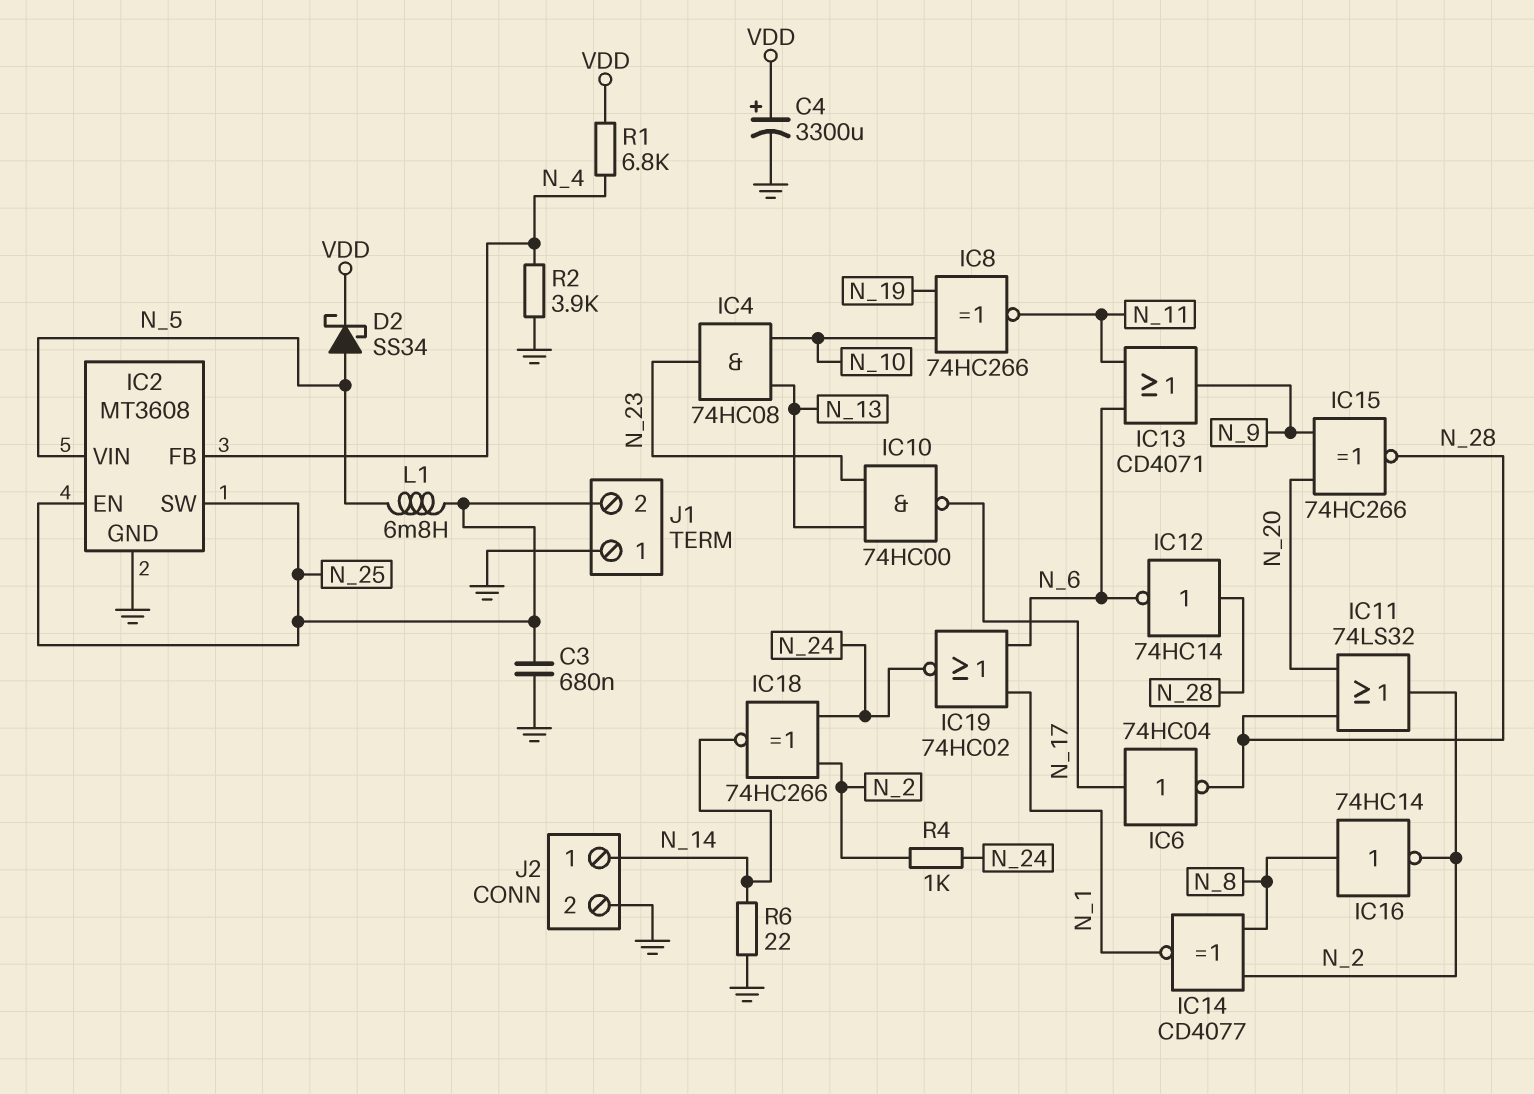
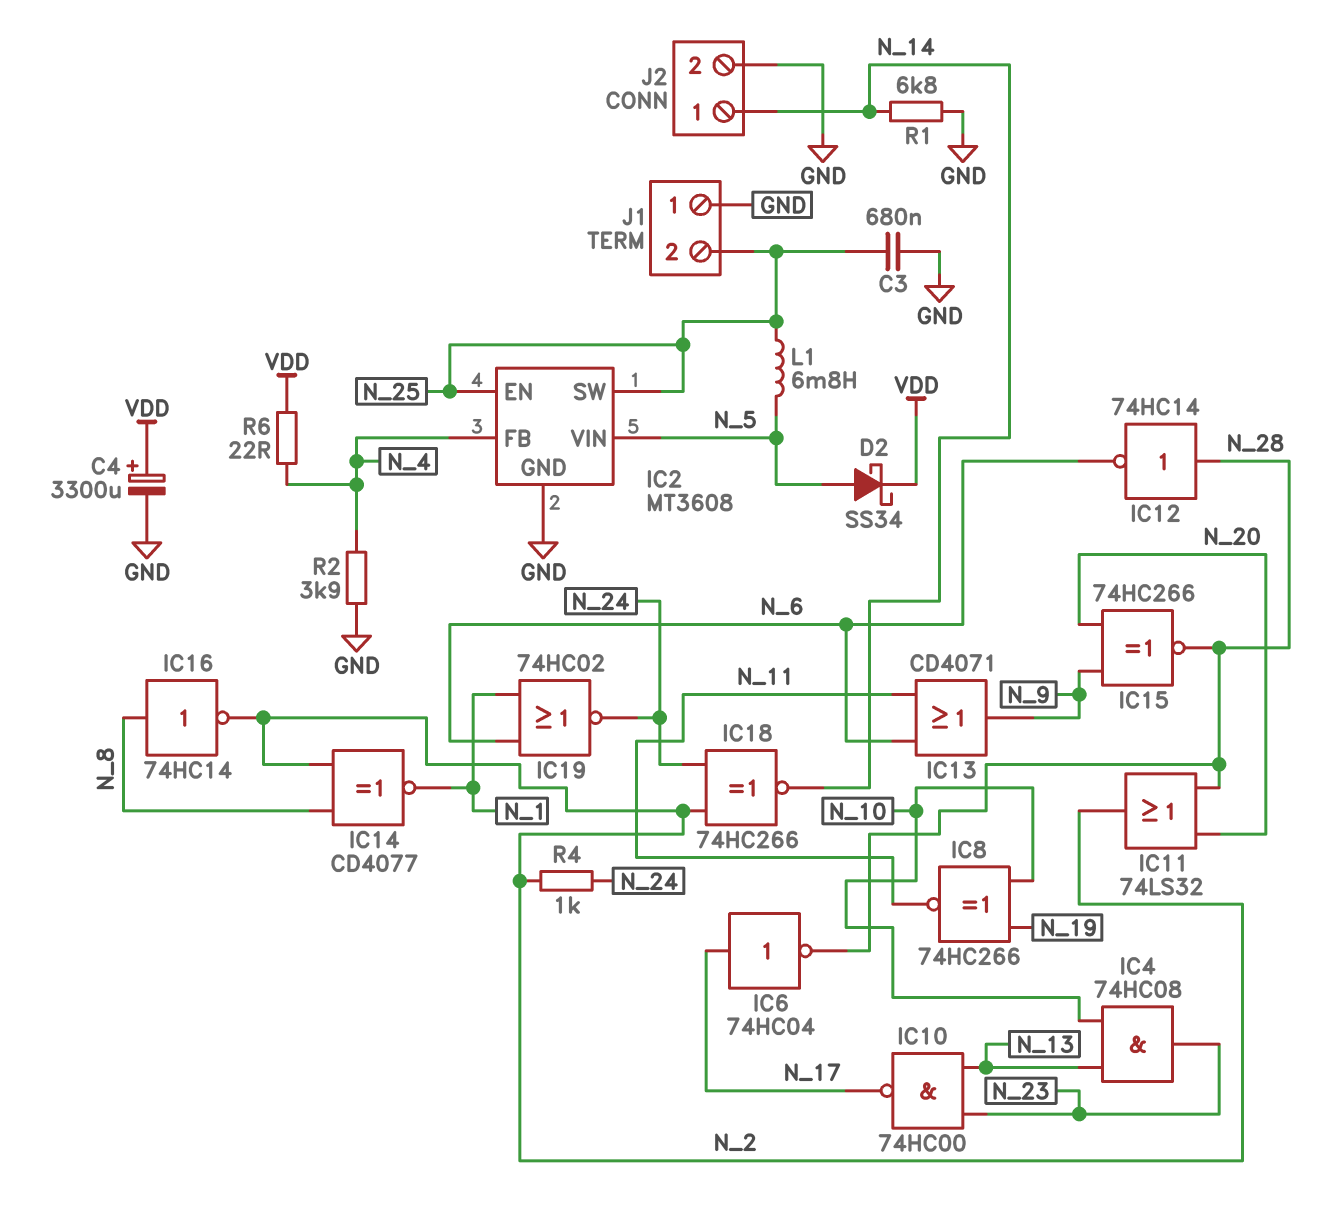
R1: 6.8k (N_4, VDD) -> 6.8k (GND, N_14)
R6: 22 (GND, N_14) -> 22 (N_4, VDD)

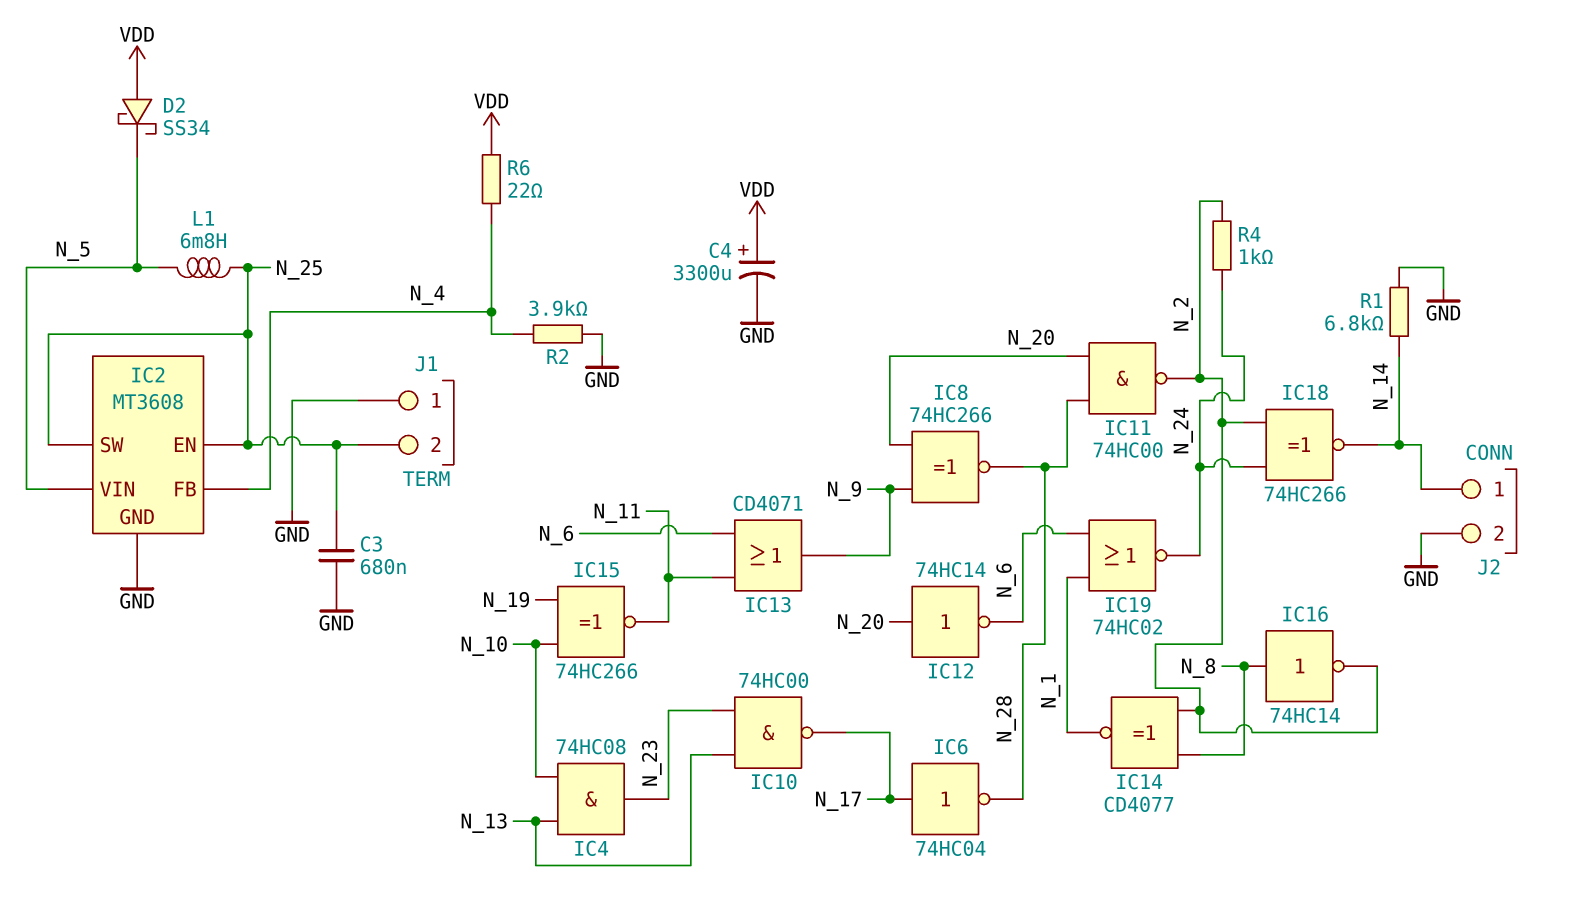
D2: schottky SS34 (A N_5, K VDD) -> schottky SS34 (A VDD, K N_5)
IC8: XNOR 74HC266 (in N_10, in N_19, out N_11) -> XNOR 74HC266 (in N_9, in N_20, out N_28)
IC11: OR 74LS32 (in N_20, in N_28, out N_2) -> NAND 74HC00 (in N_20, in N_28, out N_2)
IC12: NOT 74HC14 (in N_28, out N_6) -> NOT 74HC14 (in N_20, out N_6)
IC15: XNOR 74HC266 (in N_9, in N_20, out N_28) -> XNOR 74HC266 (in N_10, in N_19, out N_11)

